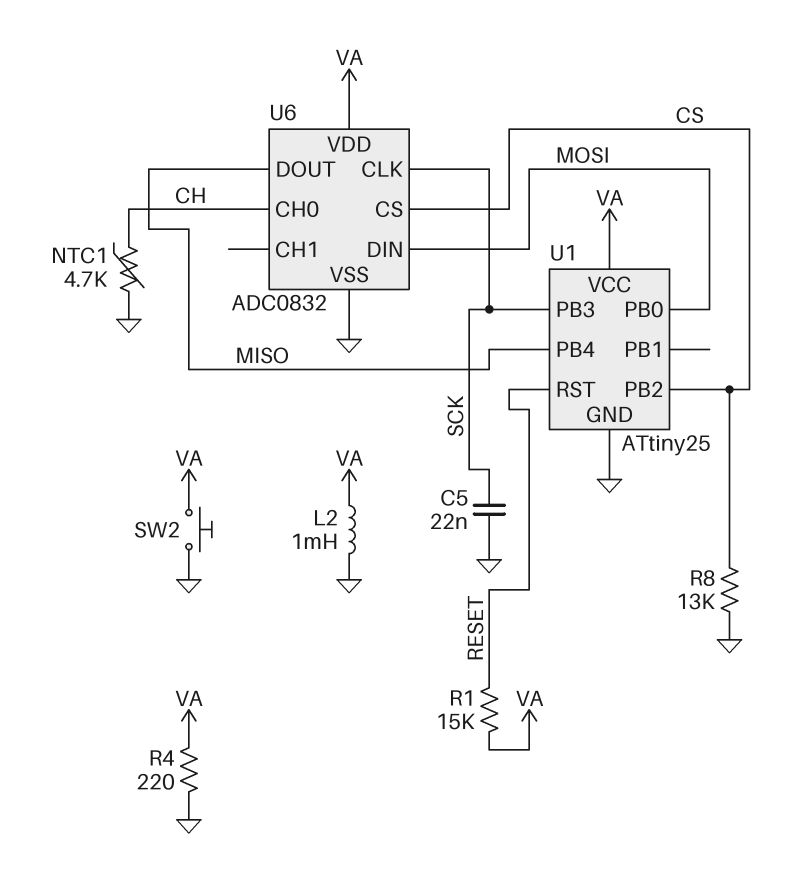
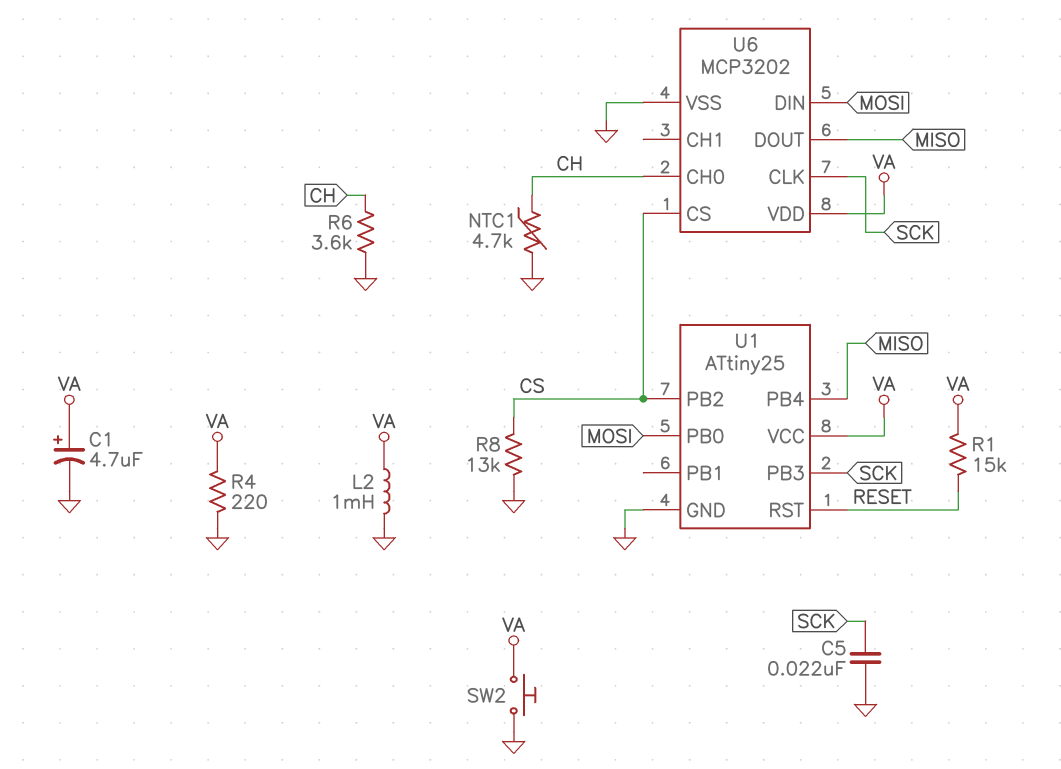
C1: none -> 4.7uF (plus VA, minus GND)
R6: none -> 3.6k (CH, GND)
U6: ADC0832 -> MCP3202

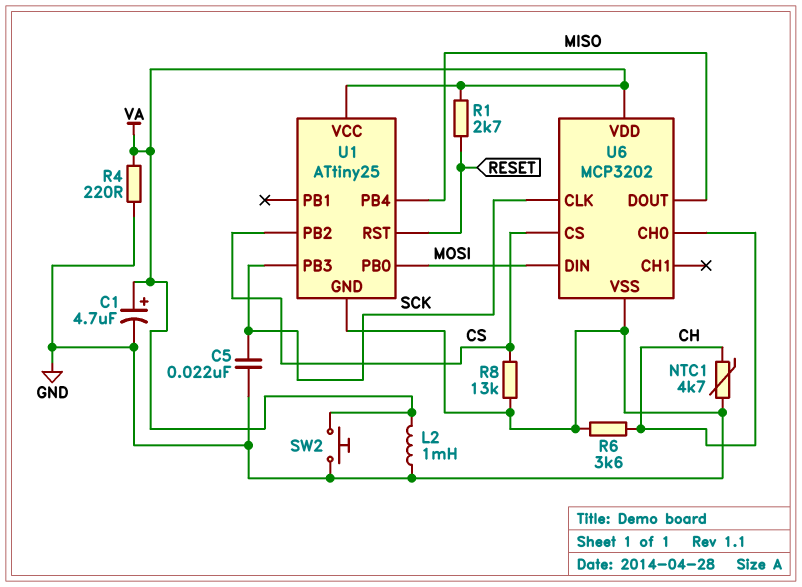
R1: 15k (RESET, VA) -> 2.7k (RESET, VA)

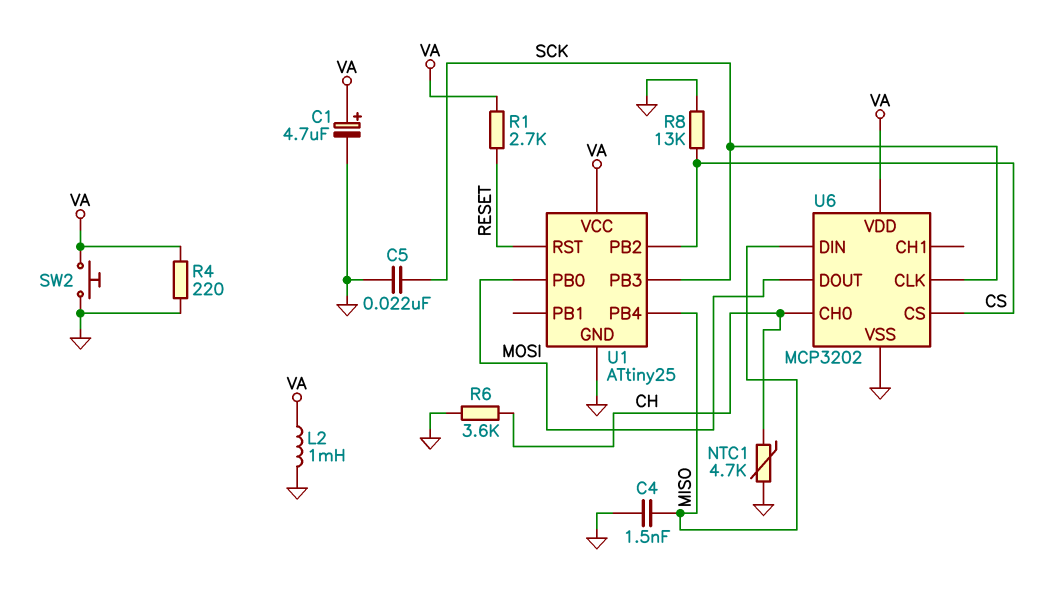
C4: none -> 1.5nF (GND, MISO)
U6 pin DIN: MOSI -> MISO
U6 pin DOUT: MISO -> MOSI

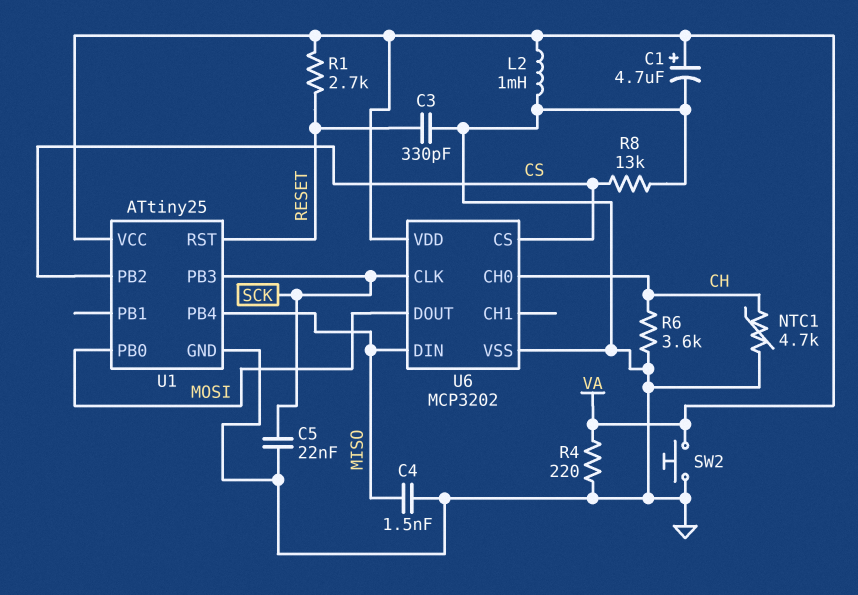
C3: none -> 330pF (GND, RESET)

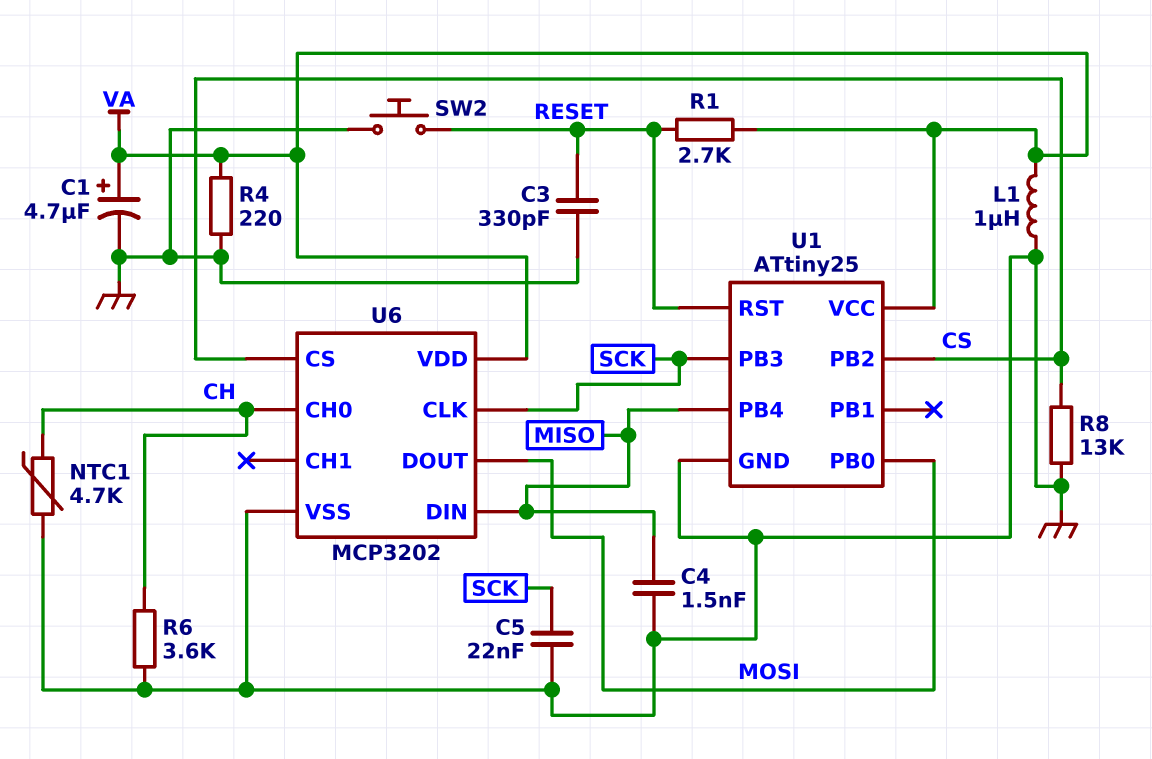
L1: none -> 1uH (GND, VA)
L2: 1mH (GND, VA) -> none
SW2: button (GND, VA) -> button (GND, RESET)

